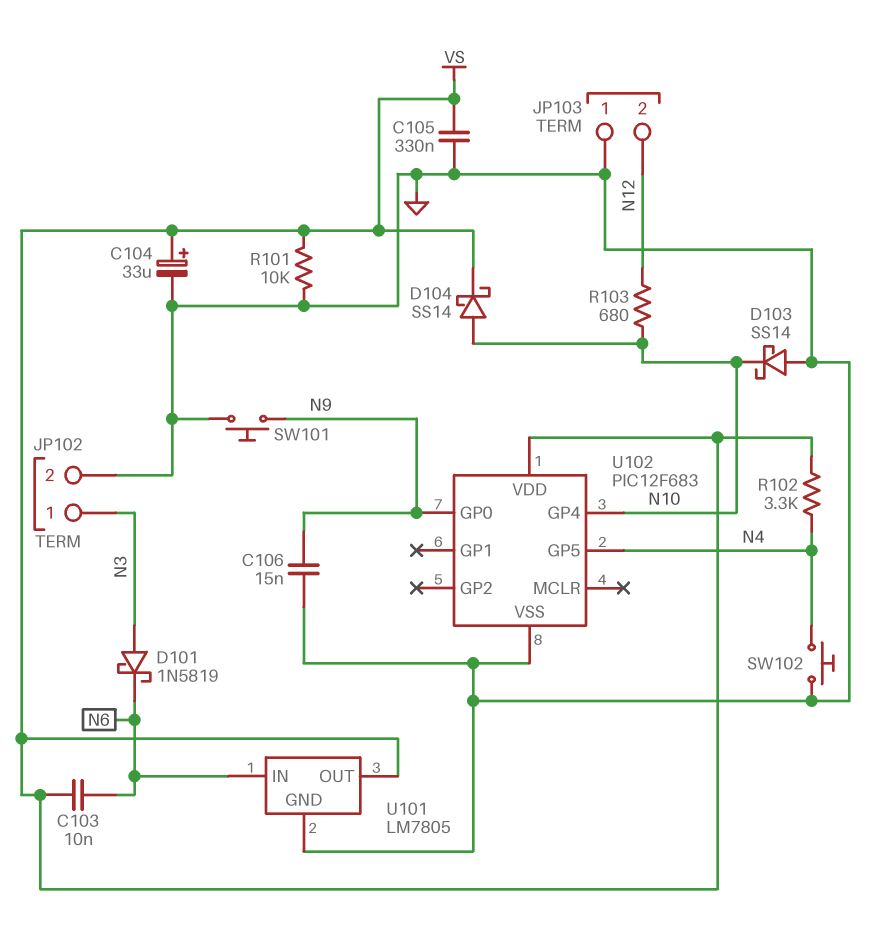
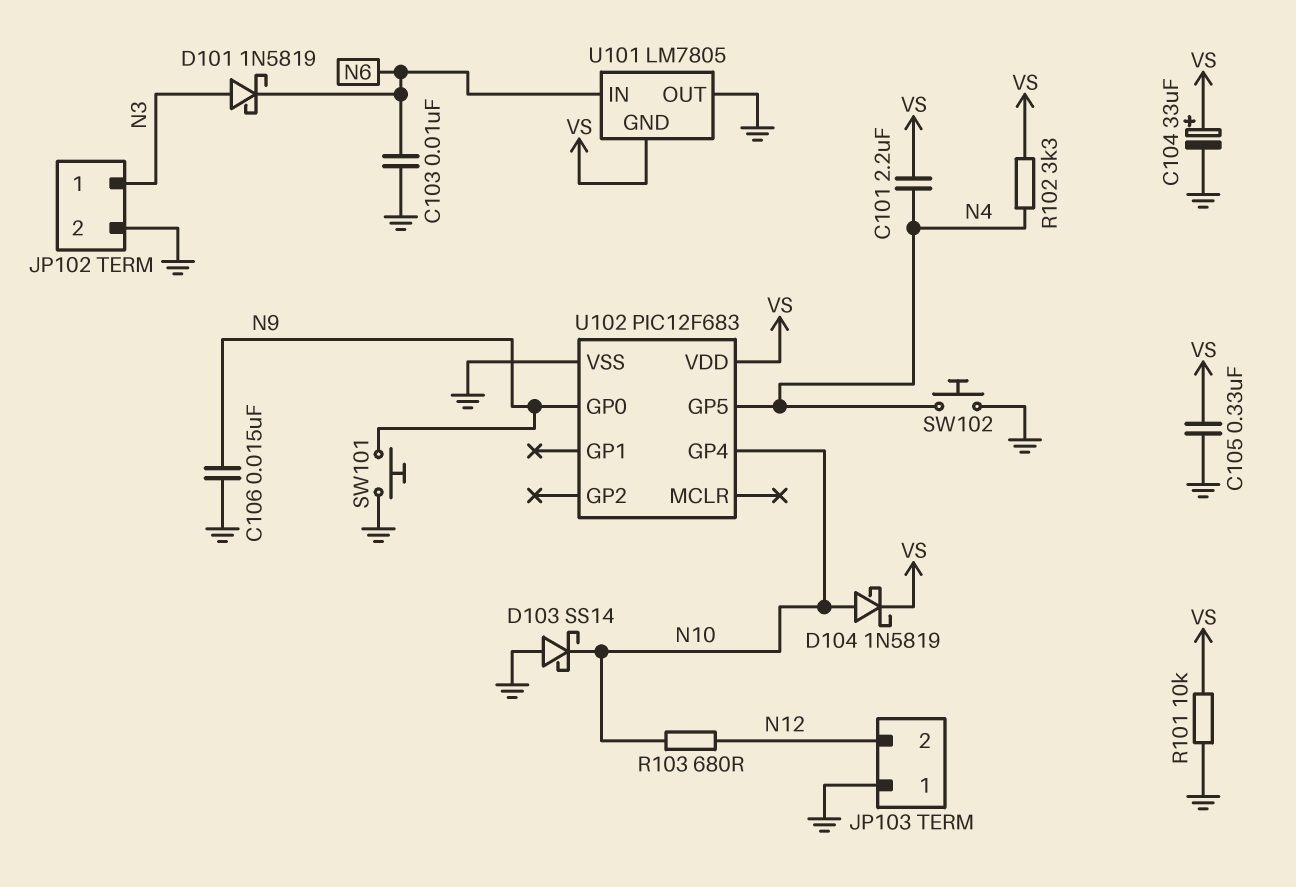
C101: none -> 2.2uF (N4, VS)
C103: 10nF (N6, VS) -> 10nF (GND, N6)
D104: schottky SS14 (A N10, K VS) -> schottky 1N5819 (A N10, K VS)
U101 pin GND: GND -> VS
U101 pin OUT: VS -> GND

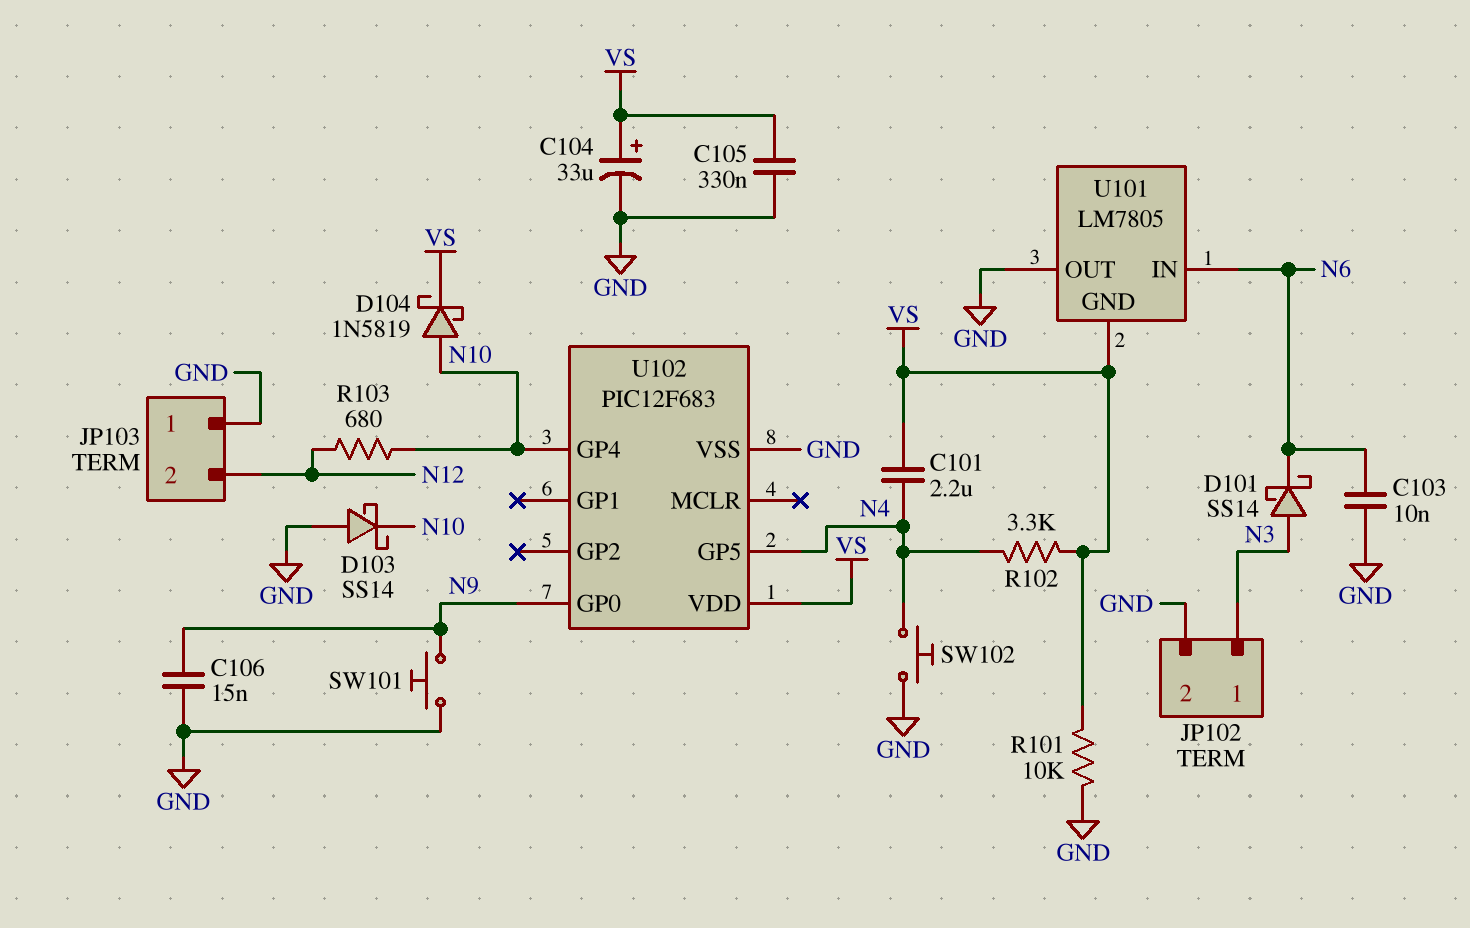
D101: schottky 1N5819 (A N3, K N6) -> schottky SS14 (A N3, K N6)

